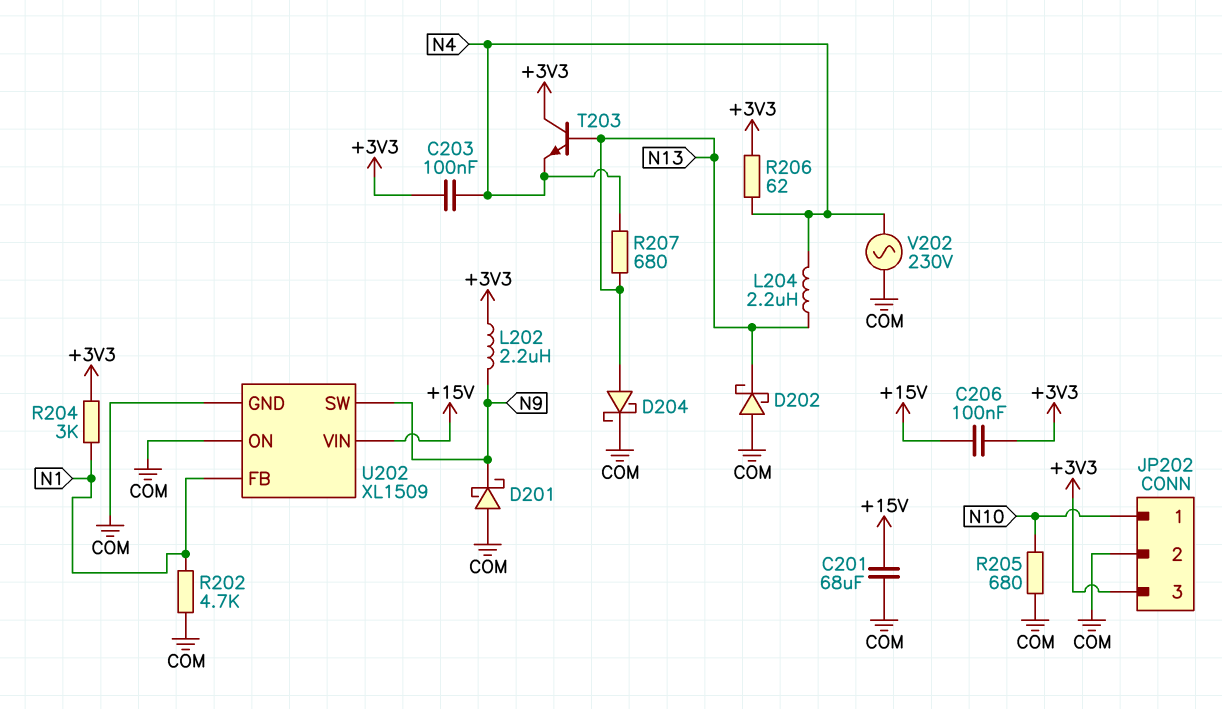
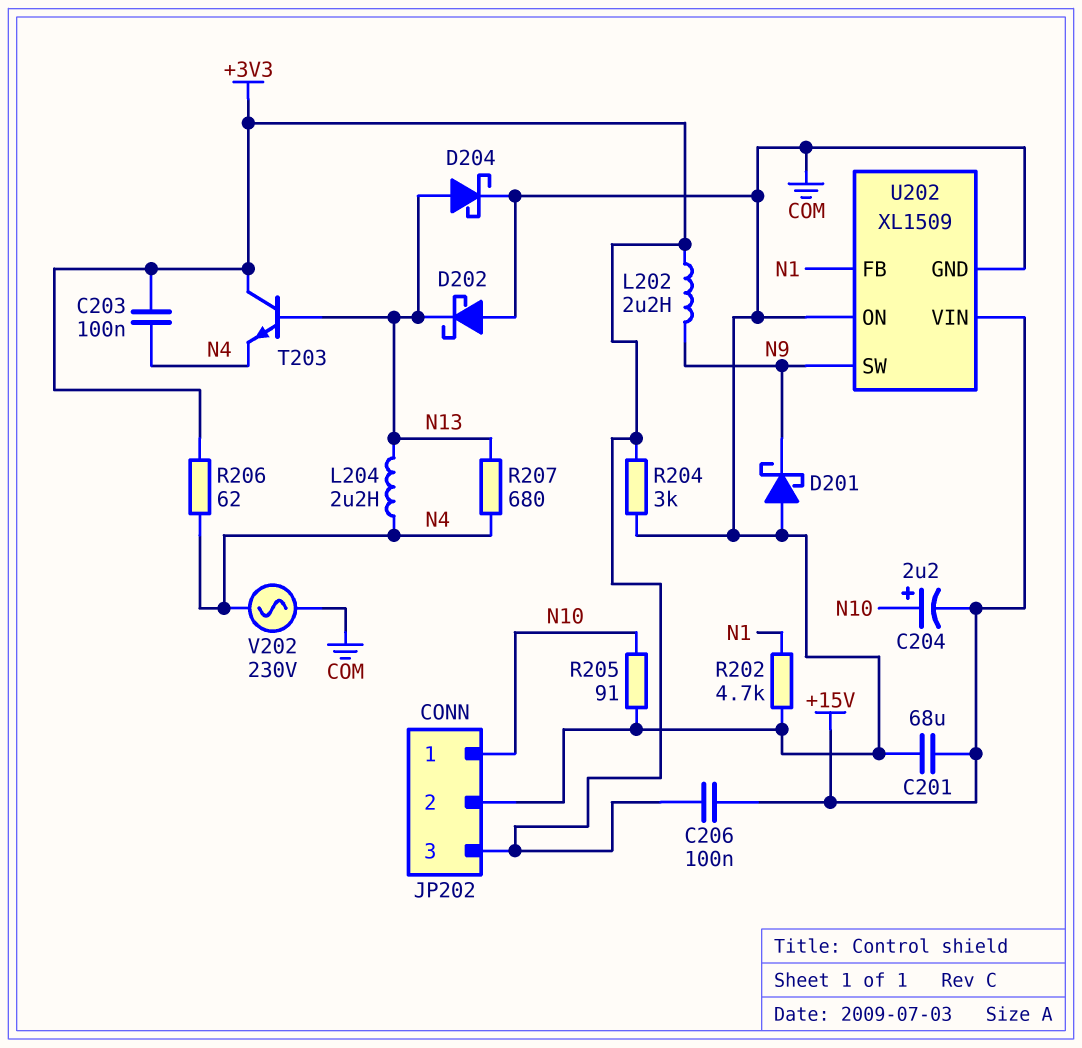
C204: none -> 2.2uF (plus N10, minus +15V)
R204: 3k (+3V3, N1) -> 3k (+3V3, COM)
R205: 680 (COM, N10) -> 91 (COM, N10)

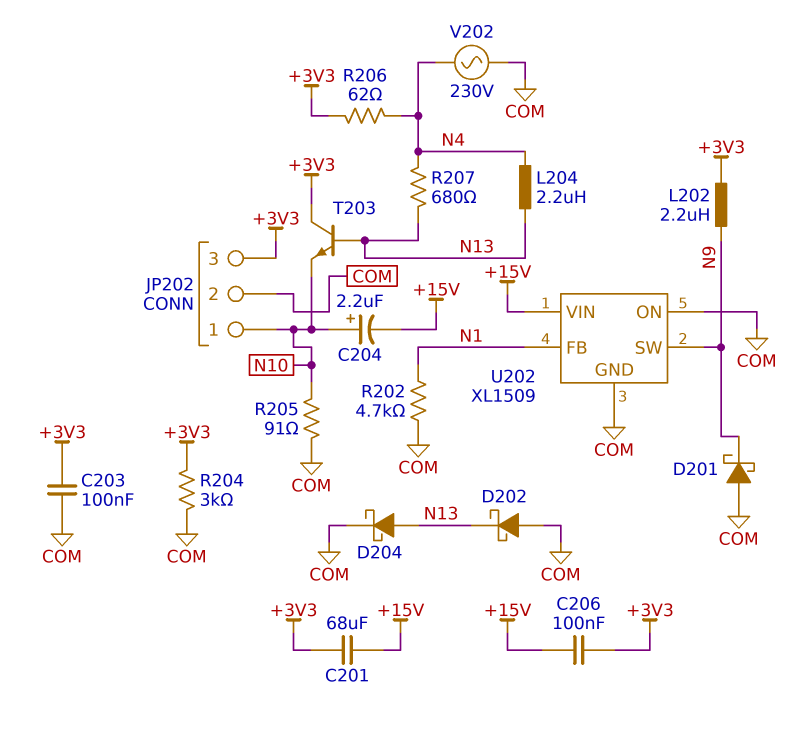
C201: 68uF (+15V, COM) -> 68uF (+3V3, +15V)
C203: 100nF (+3V3, N4) -> 100nF (+3V3, COM)
T203: NPN (B N13, C +3V3, E N4) -> NPN (B N13, C +3V3, E N10)

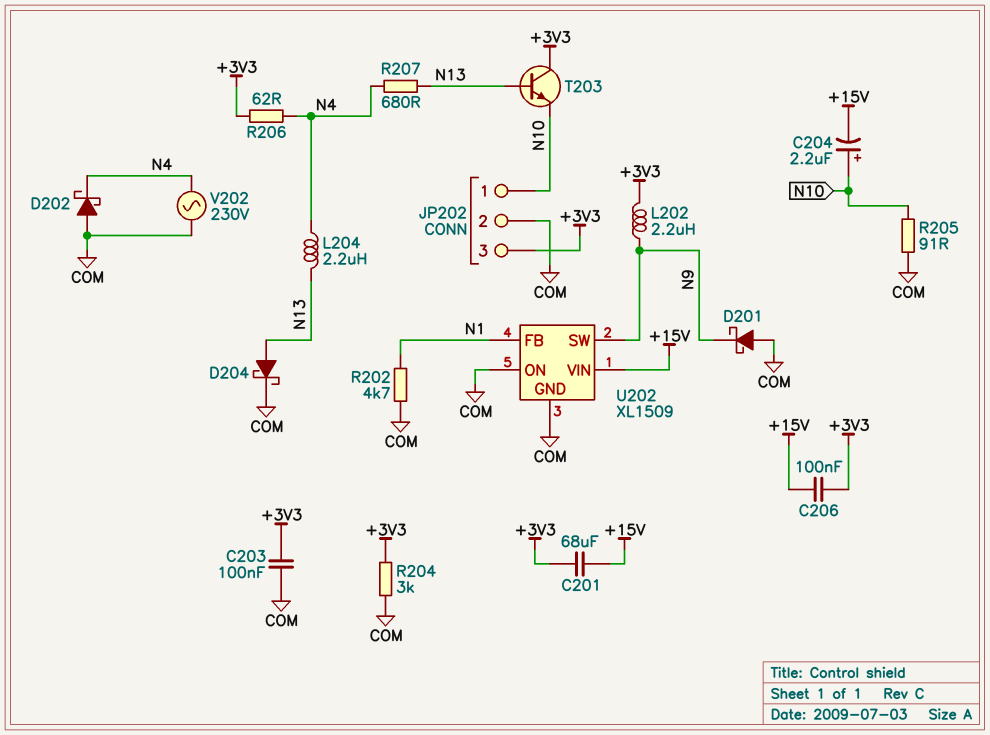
D202: schottky (A COM, K N13) -> schottky (A COM, K N4)

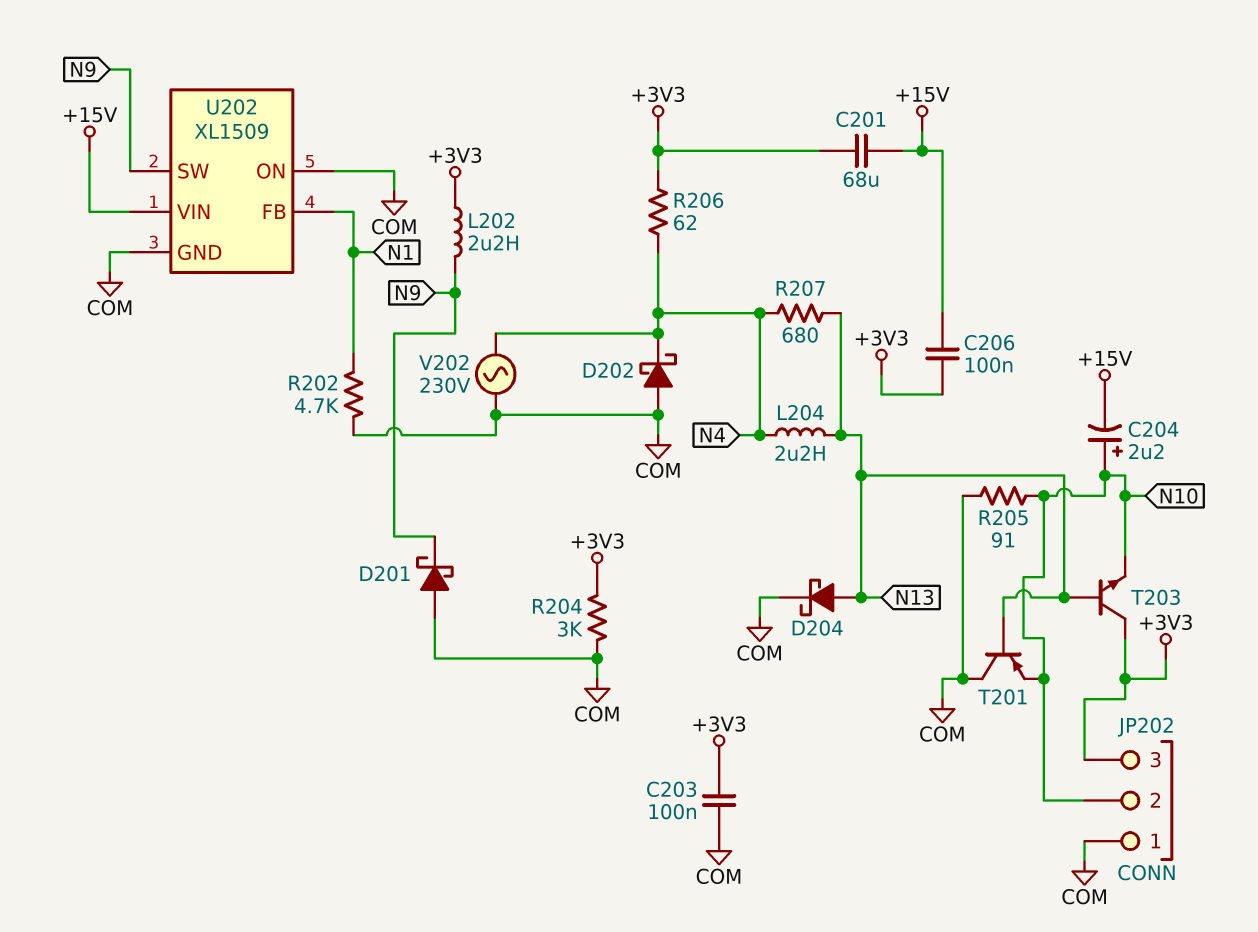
JP202 pin 1: N10 -> COM
JP202 pin 2: COM -> N10
T201: none -> PNP (B N13, C COM, E N10)

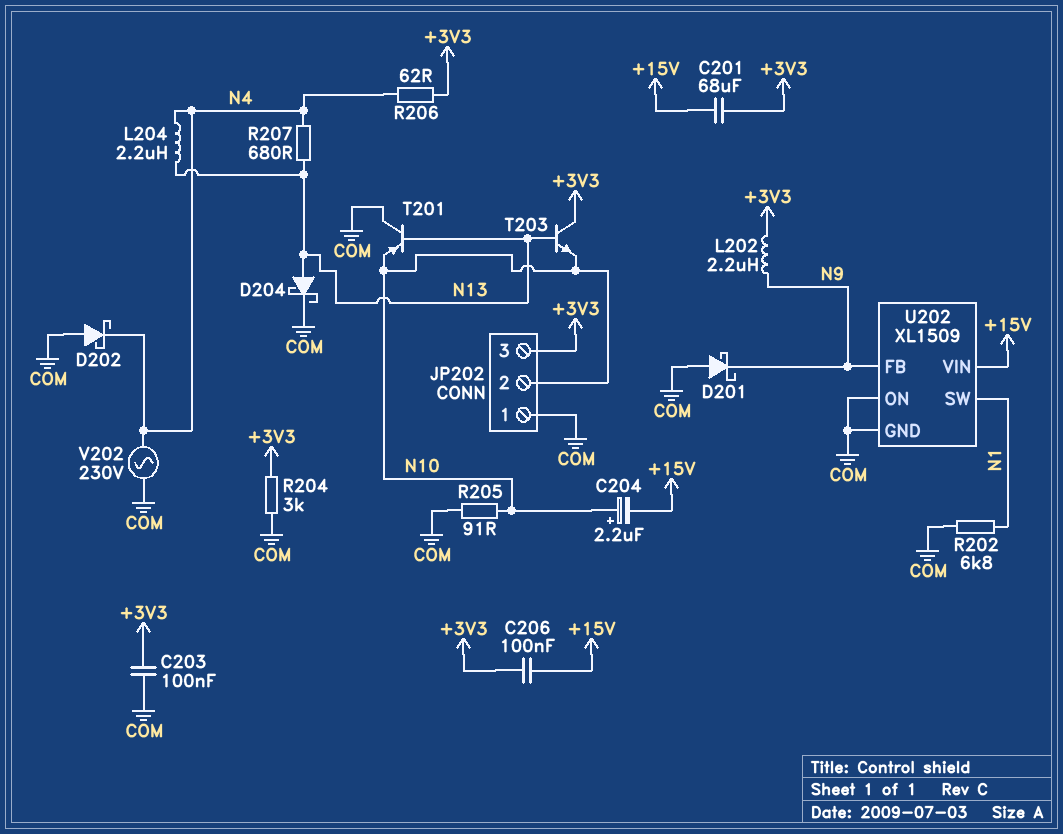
R202: 4.7k (COM, N1) -> 6.8k (COM, N1)
U202 pin FB: N1 -> N9
U202 pin SW: N9 -> N1

